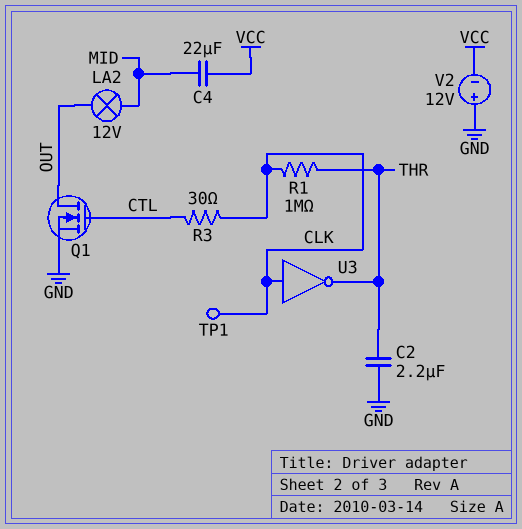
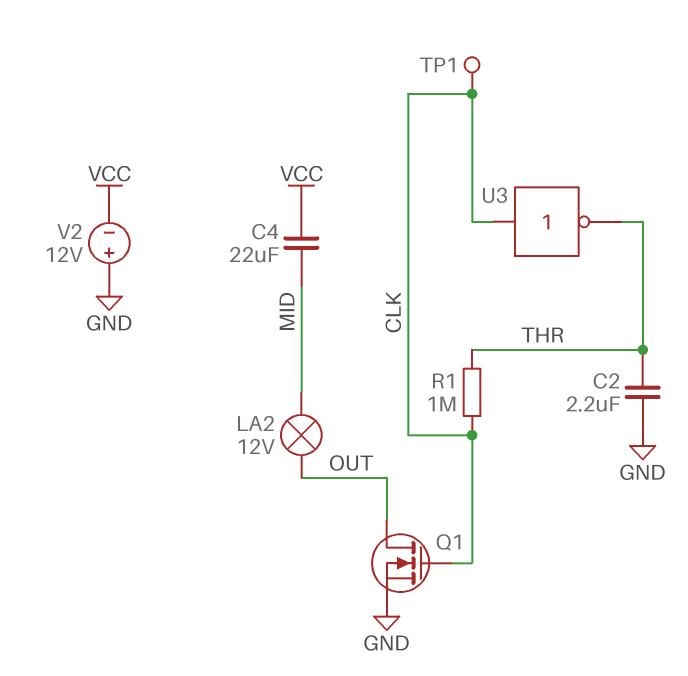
Q1: NMOS (G CTL, D OUT, S GND) -> NMOS (G CLK, D OUT, S GND)
R3: 30 (CLK, CTL) -> none

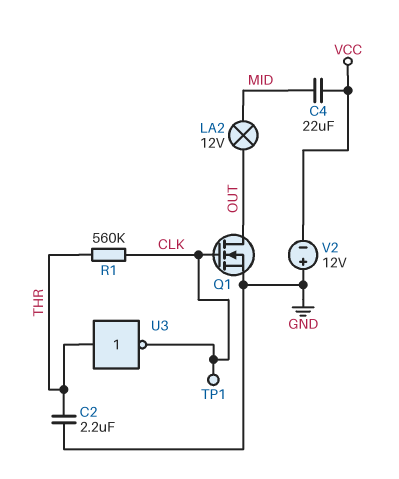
R1: 1M (CLK, THR) -> 560k (CLK, THR)
U3: NOT (in CLK, out THR) -> NOT (in THR, out CLK)

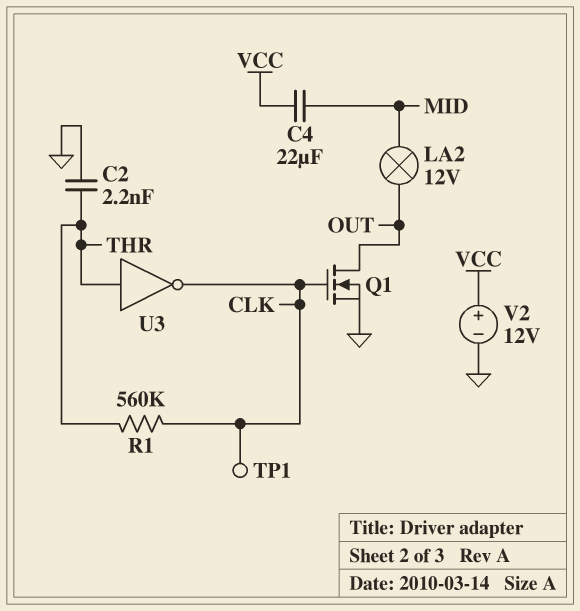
C2: 2.2uF (GND, THR) -> 2.2nF (GND, THR)
V2: 12V (plus GND, minus VCC) -> 12V (plus VCC, minus GND)

